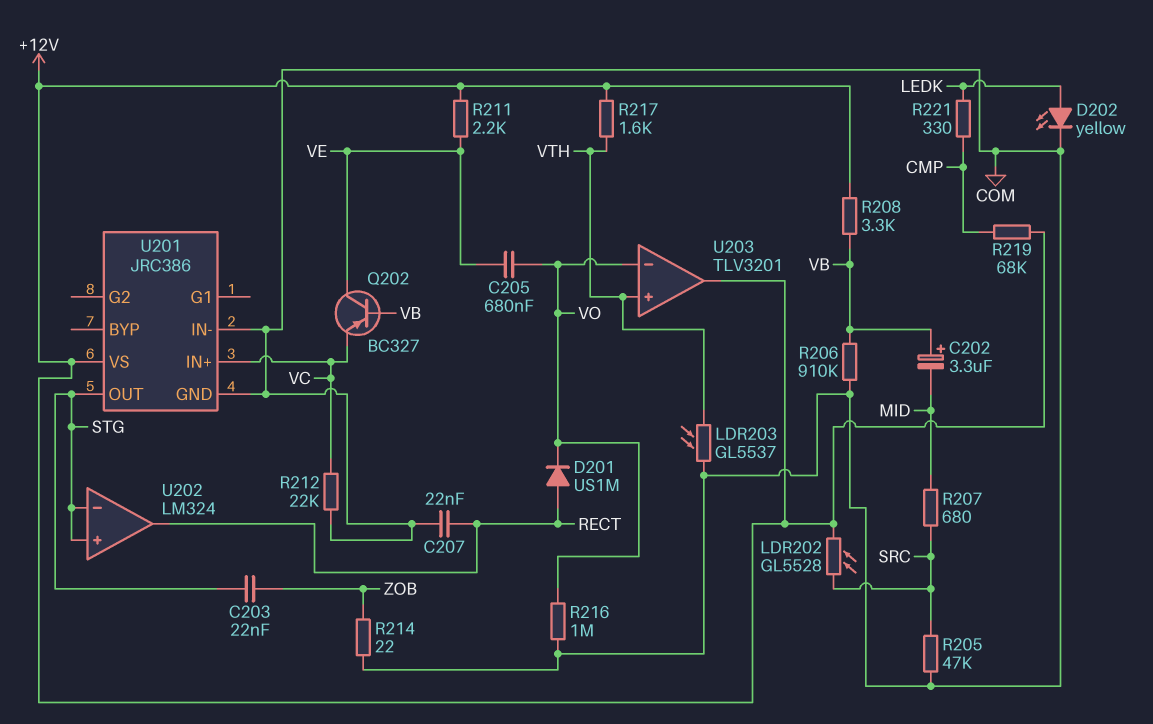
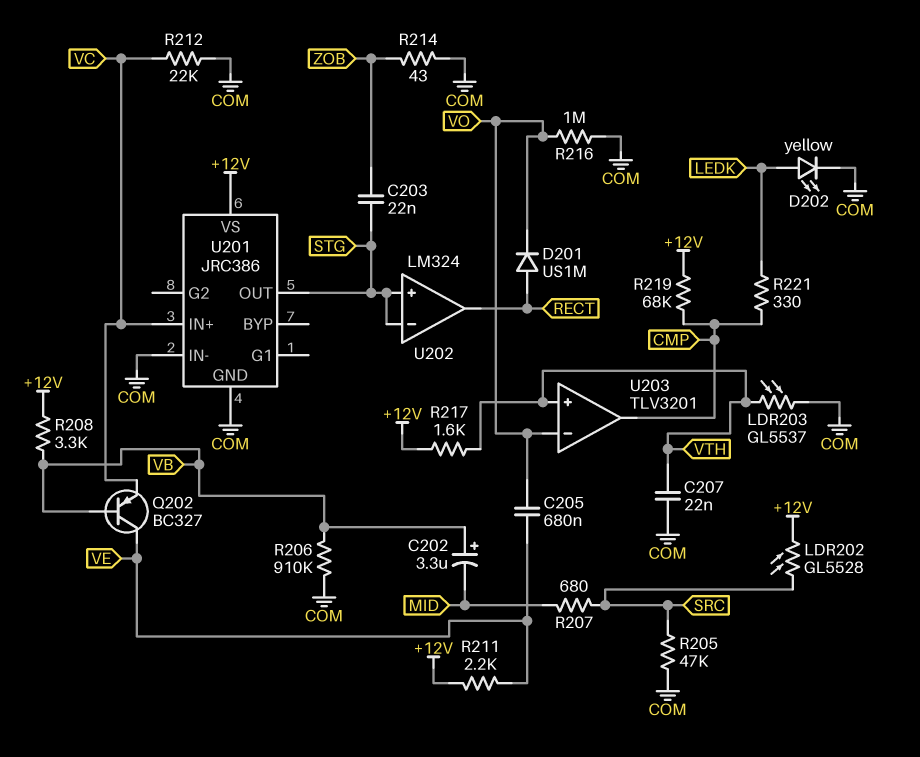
C207: 22nF (COM, RECT) -> 22nF (COM, VTH)
R214: 22 (COM, ZOB) -> 43 (COM, ZOB)
U203 pin out: +12V -> CMP

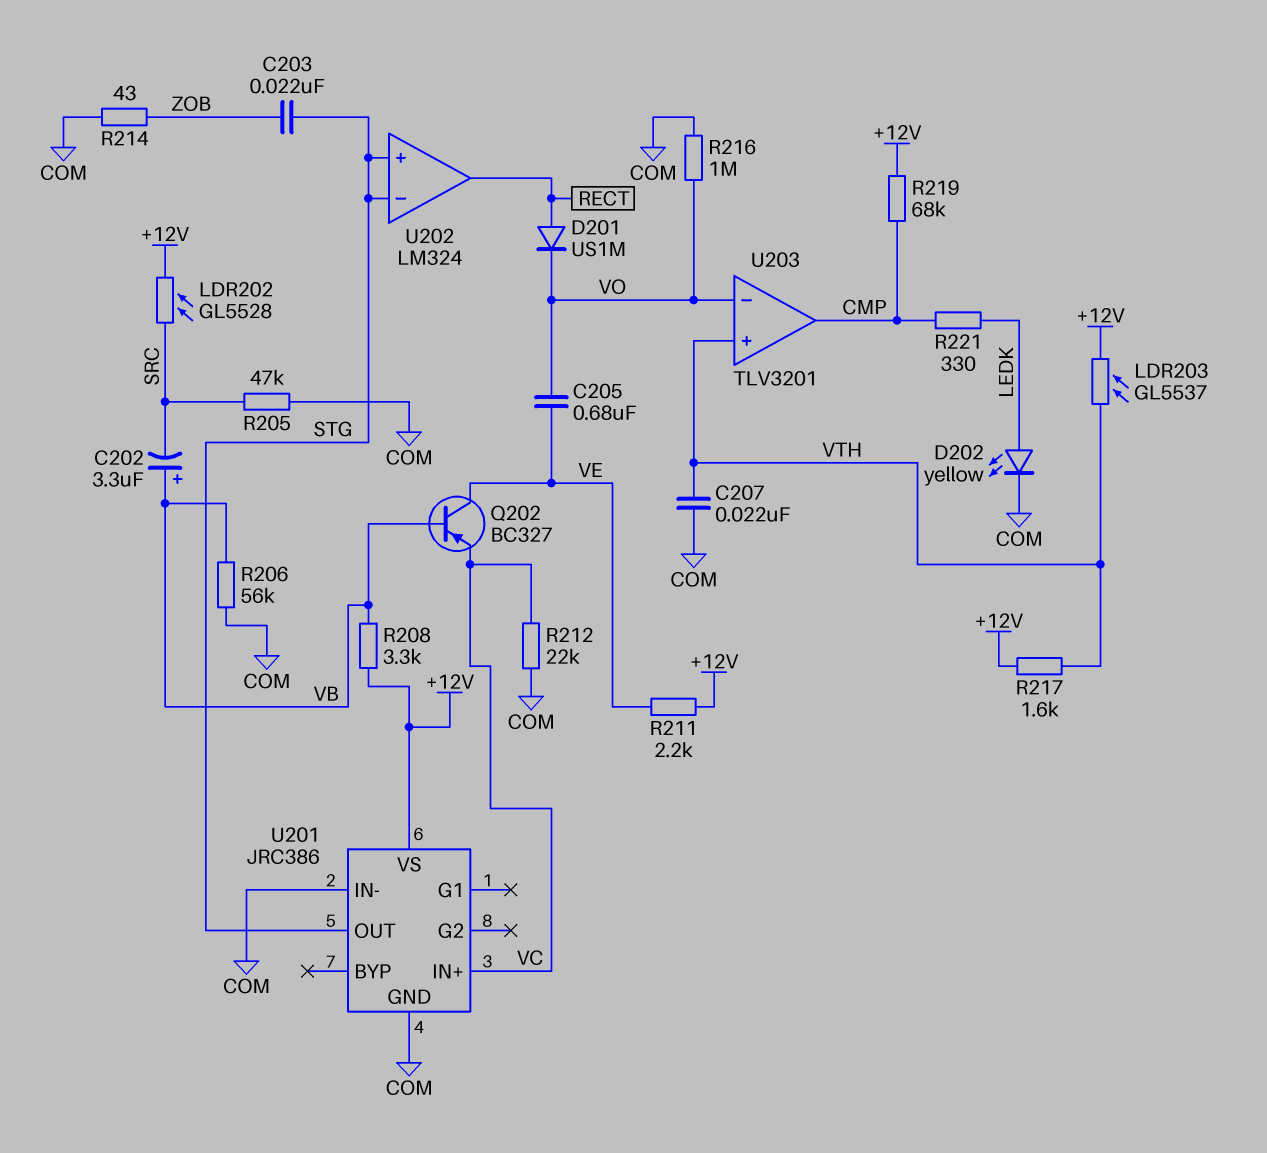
C202: 3.3uF (plus VB, minus MID) -> 3.3uF (plus VB, minus SRC)
LDR203: GL5537 (COM, VTH) -> GL5537 (+12V, VTH)
R206: 910k (COM, VB) -> 56k (COM, VB)
R207: 680 (MID, SRC) -> none

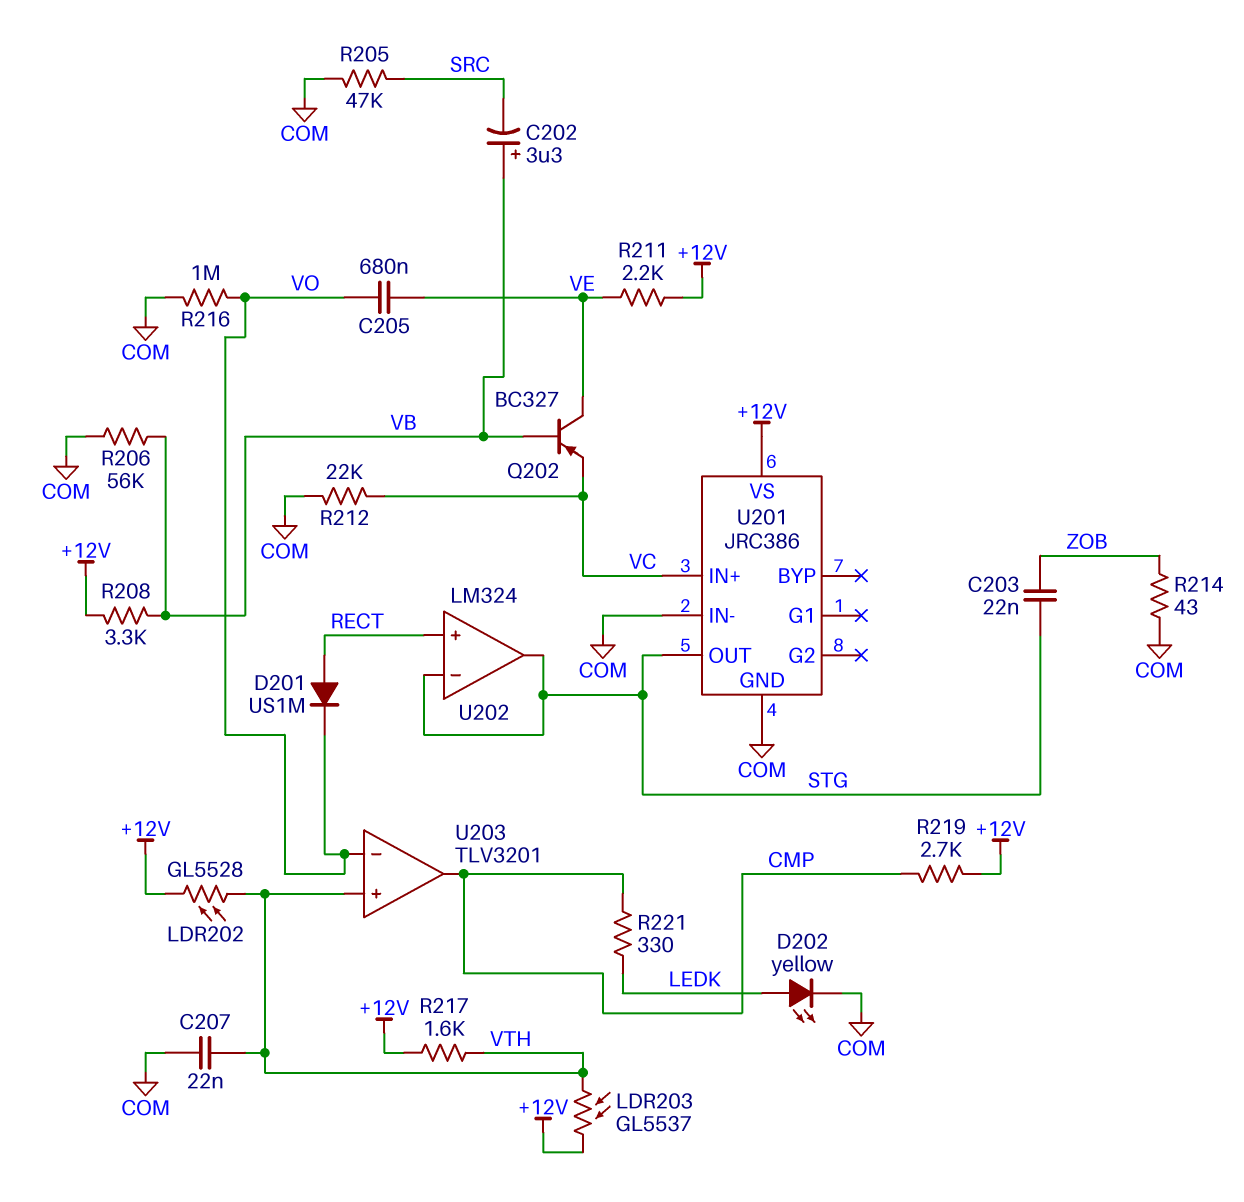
LDR202: GL5528 (+12V, SRC) -> GL5528 (+12V, VTH)
R219: 68k (+12V, CMP) -> 2.7k (+12V, CMP)
U202 pin in+: STG -> RECT
U202 pin out: RECT -> STG

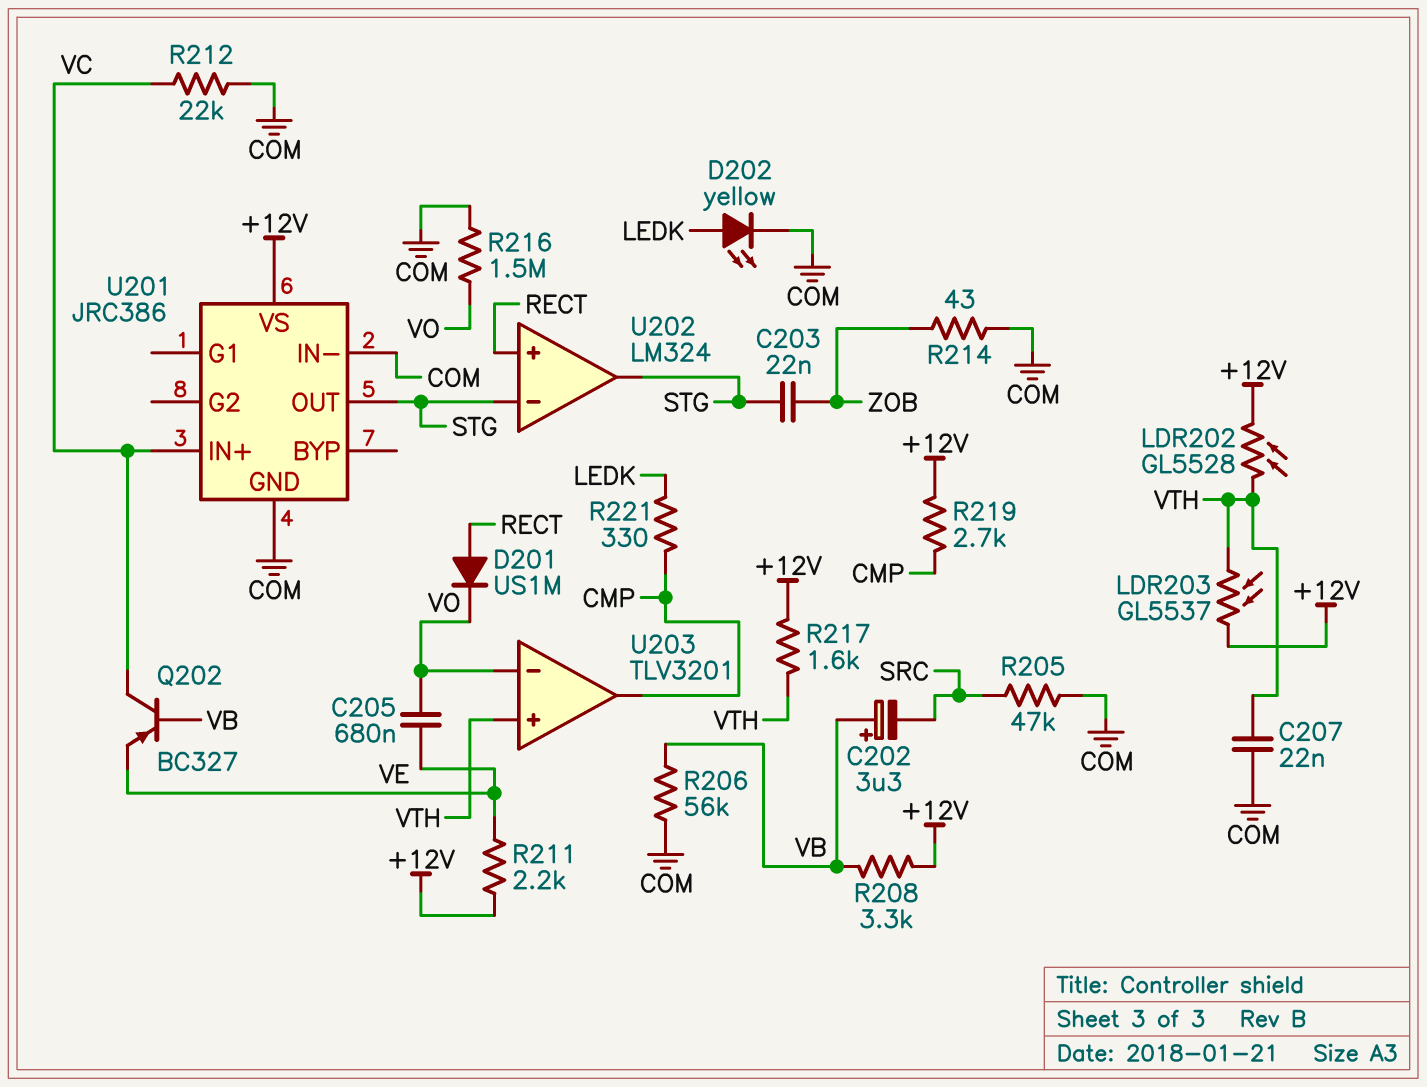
Q202: PNP BC327 (B VB, C VE, E VC) -> PNP BC327 (B VB, C VC, E VE)
R216: 1M (COM, VO) -> 1.5M (COM, VO)

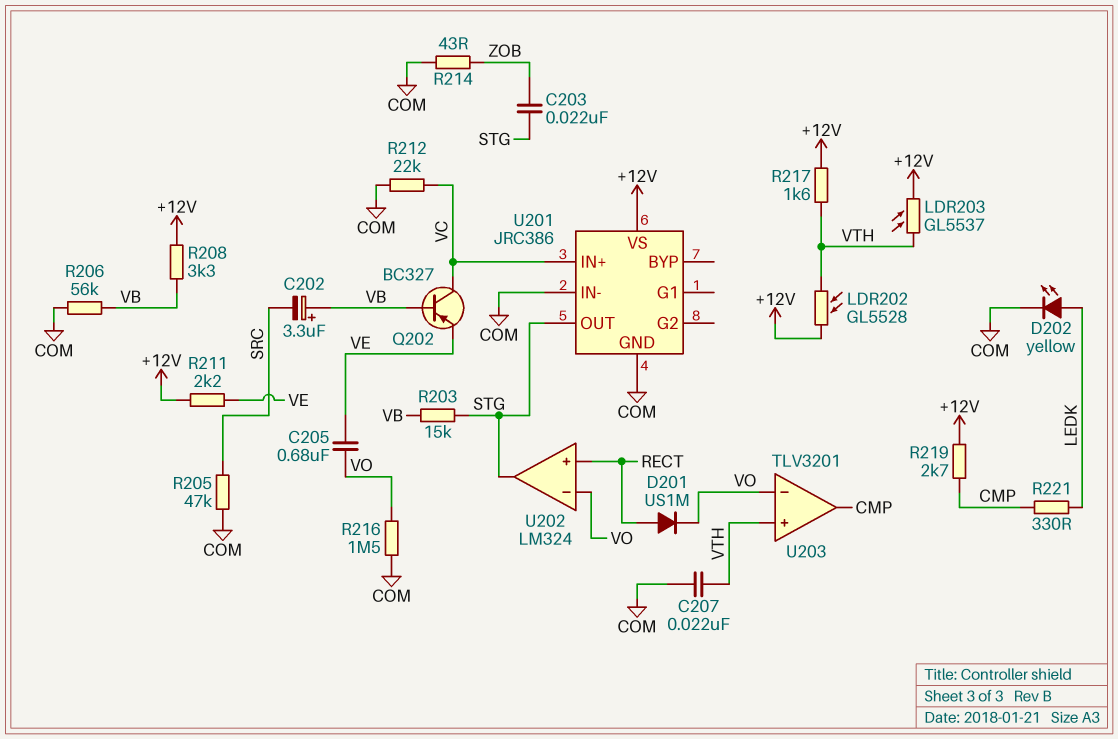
R203: none -> 15k (STG, VB)
U202 pin in-: STG -> VO

